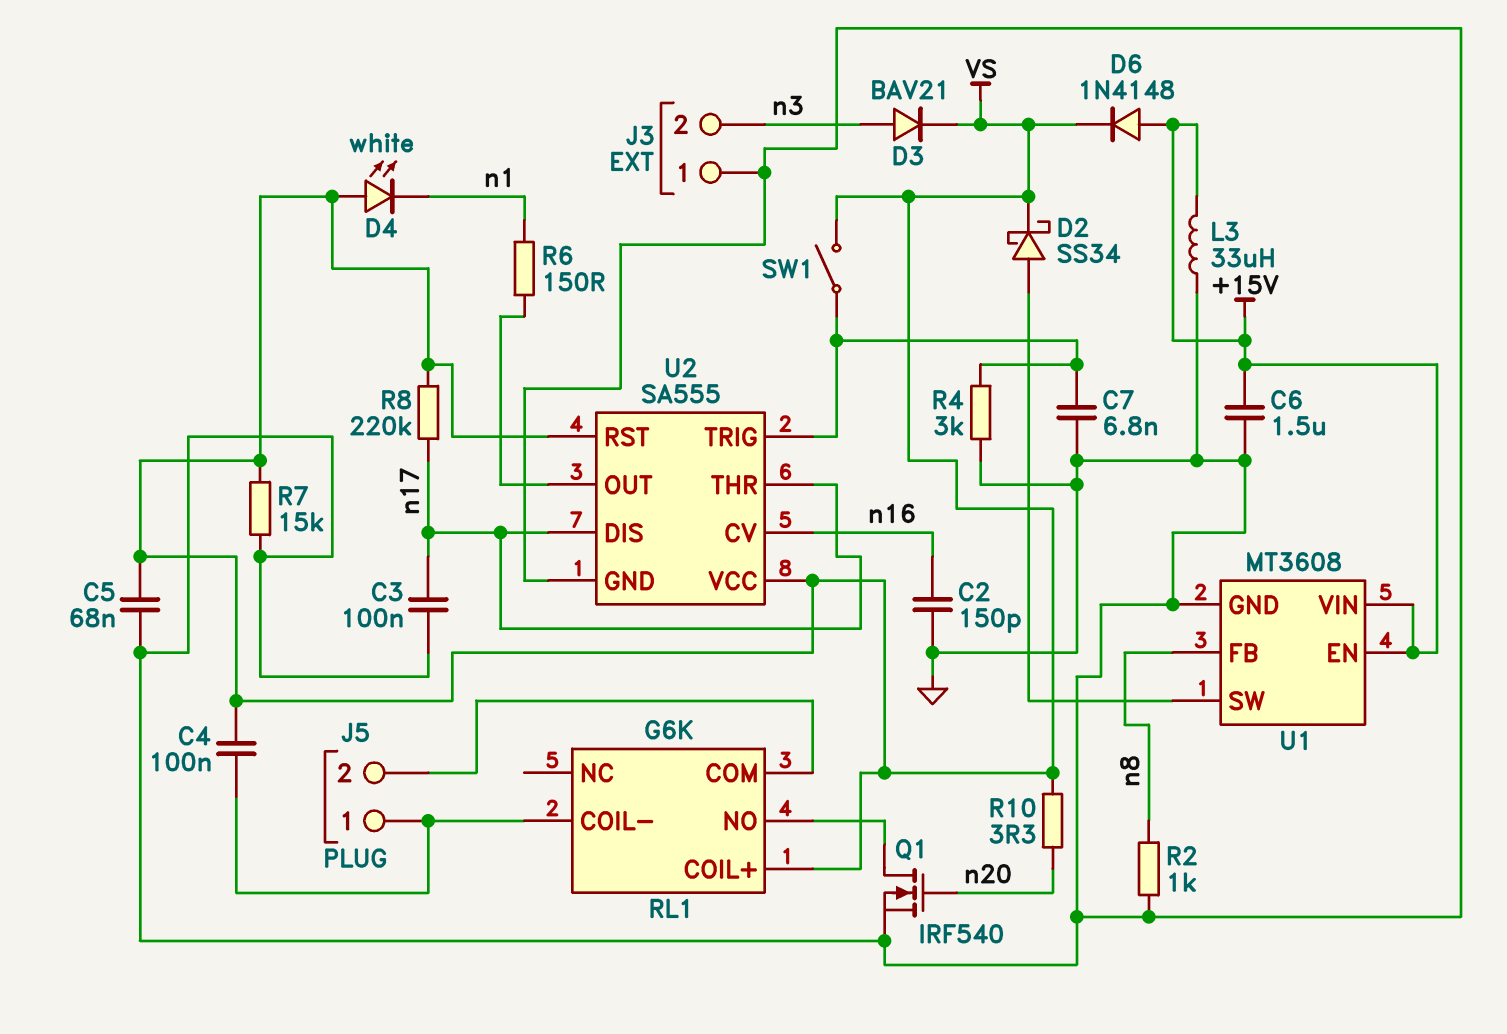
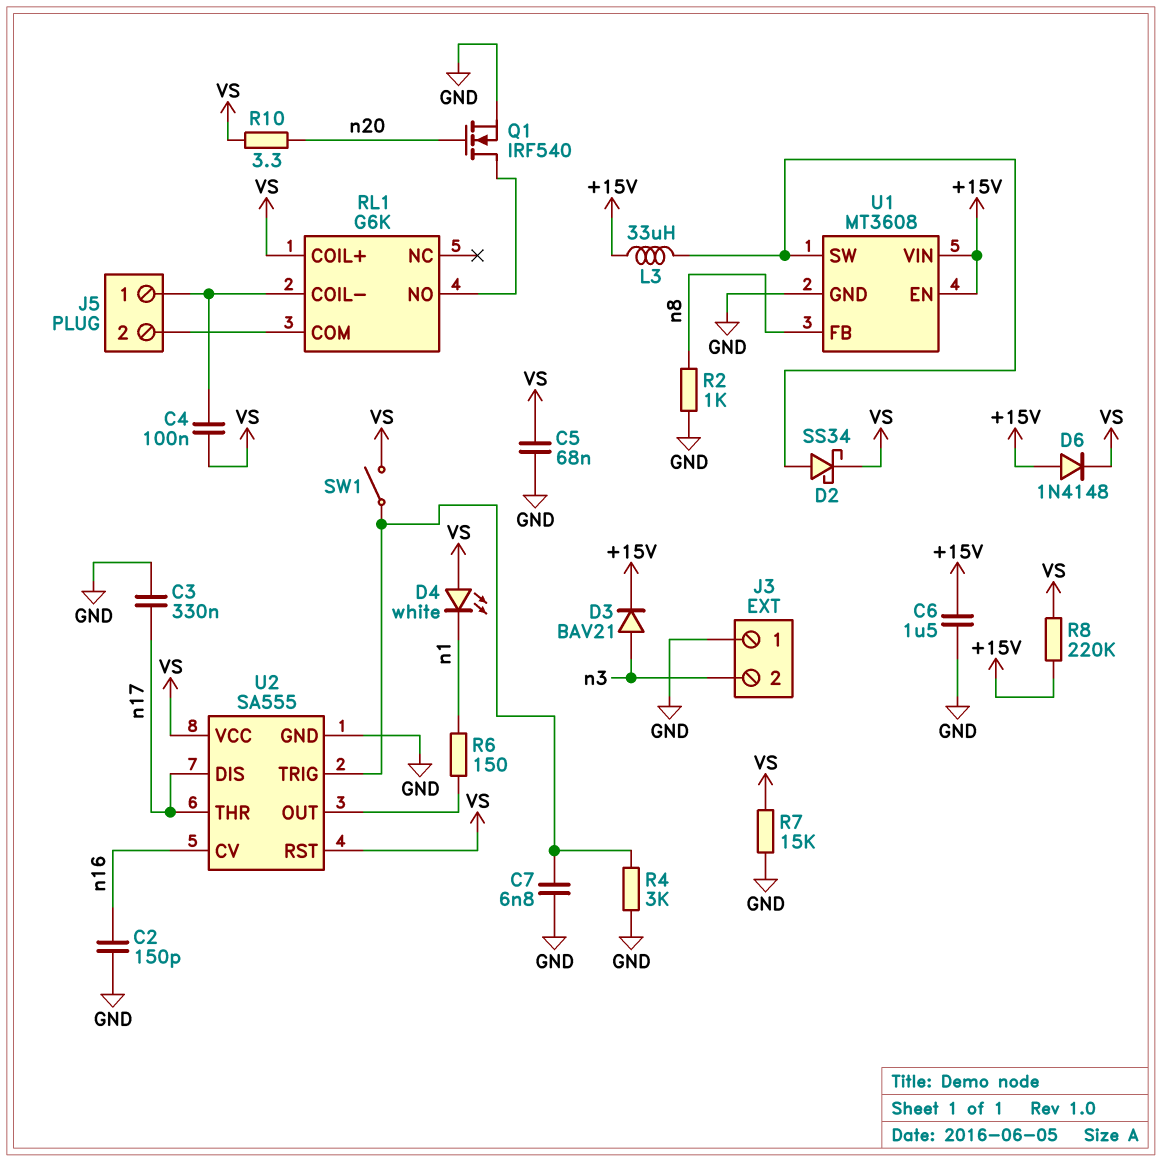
C3: 100nF (GND, n17) -> 330nF (GND, n17)
D3: diode BAV21 (A n3, K VS) -> diode BAV21 (A n3, K +15V)
L3: 33uH (+15V, GND) -> 33uH (+15V, U1/SW)
R8: 220k (VS, n17) -> 220k (+15V, VS)

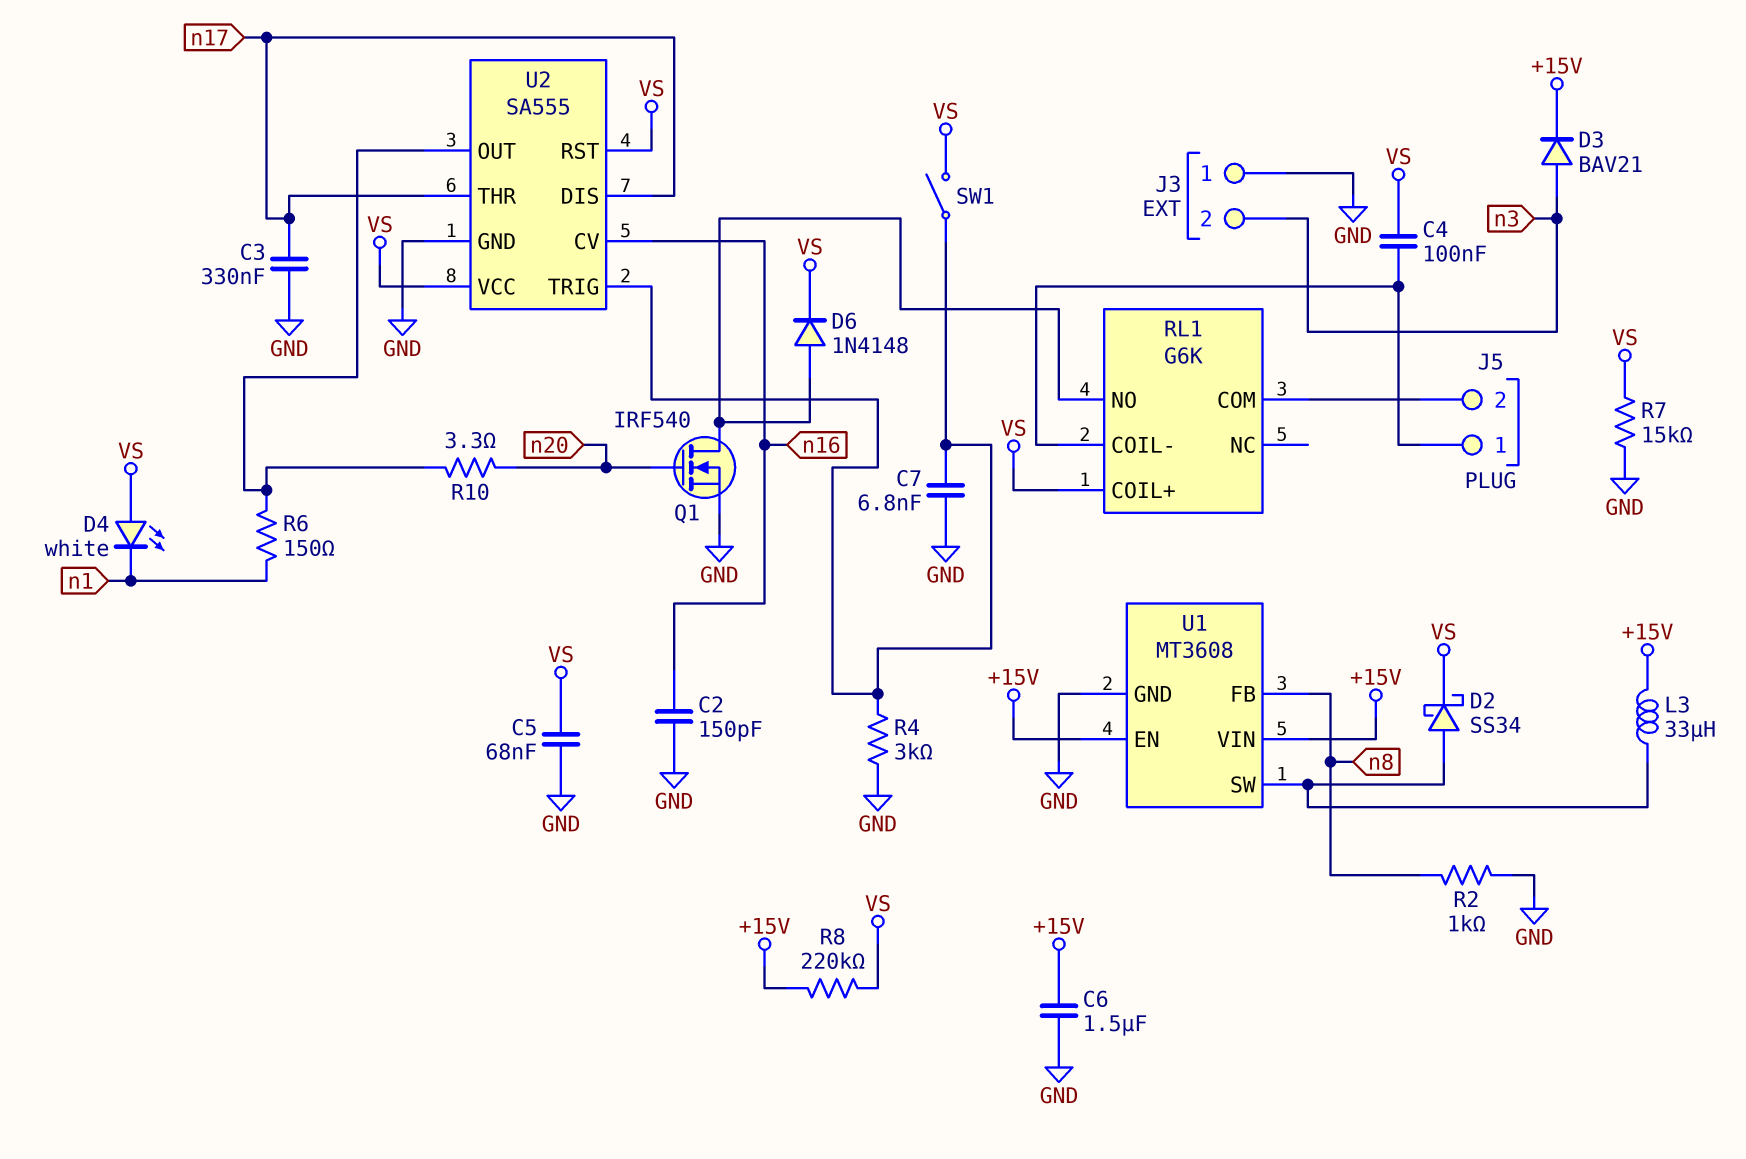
D6: diode 1N4148 (A +15V, K VS) -> diode 1N4148 (A RL1/NO, K VS)
R10: 3.3 (VS, n20) -> 3.3 (U2/OUT, n20)

